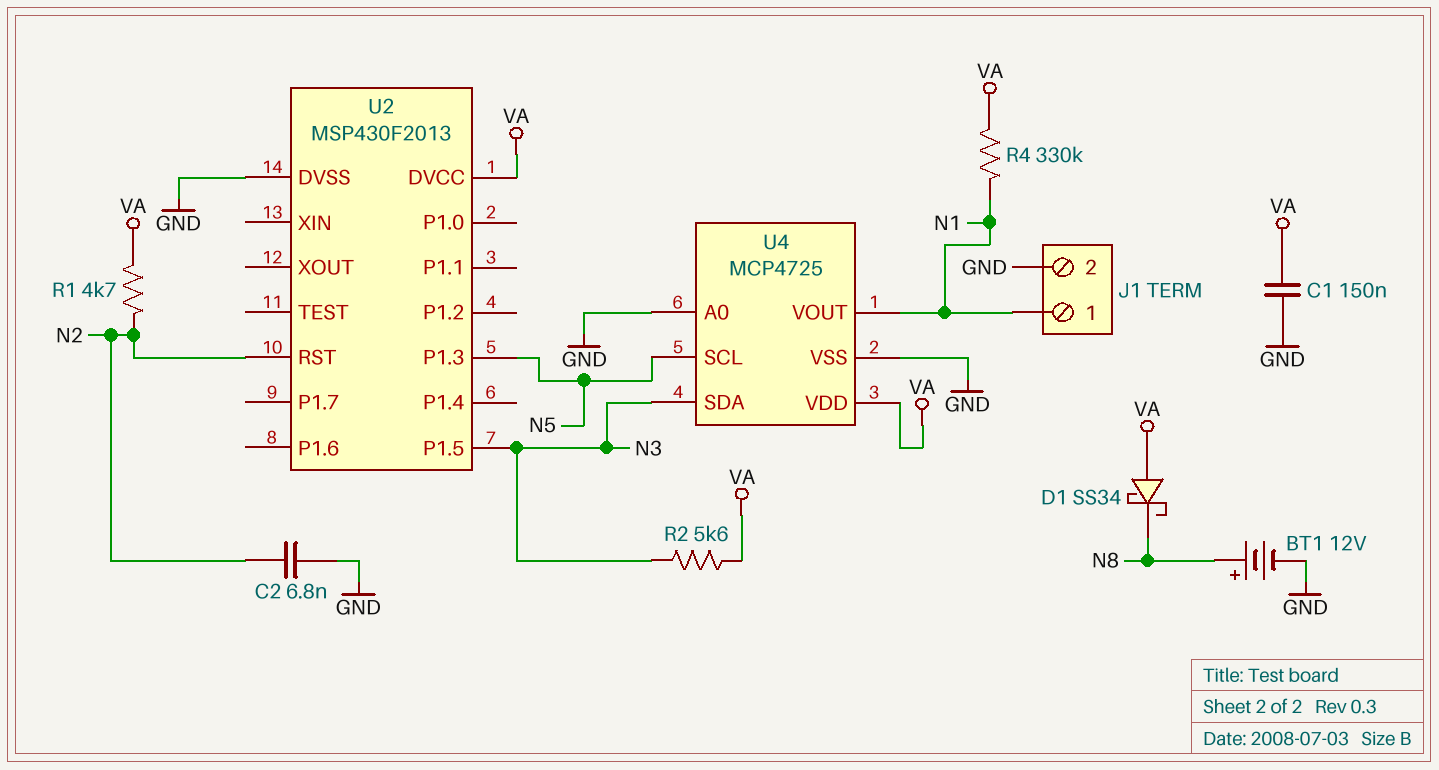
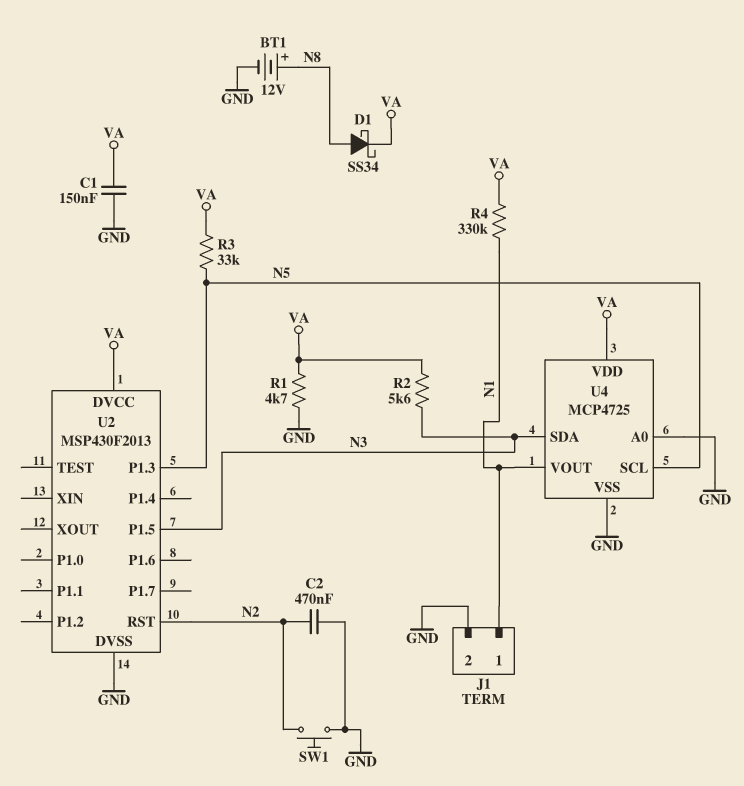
C2: 6.8nF (GND, N2) -> 470nF (GND, N2)
D1: schottky SS34 (A VA, K N8) -> schottky SS34 (A N8, K VA)
R1: 4.7k (N2, VA) -> 4.7k (GND, VA)
R3: none -> 33k (N5, VA)
SW1: none -> button (GND, N2)

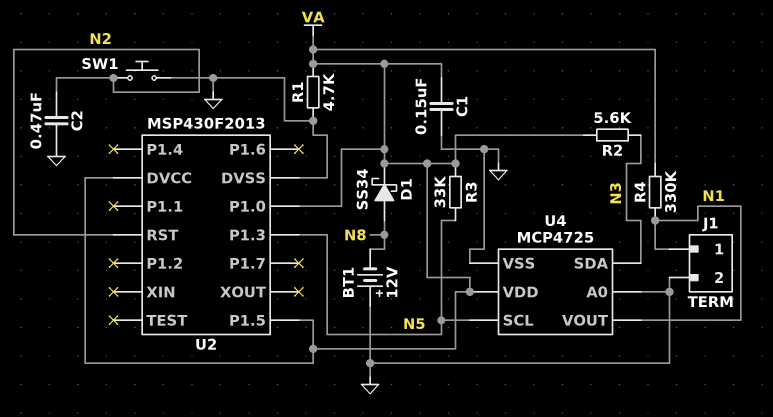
BT1: 12V (plus N8, minus GND) -> 12V (plus GND, minus N8)
U2 pin P1.0: none -> VA
U2 pin P1.5: N3 -> VA

